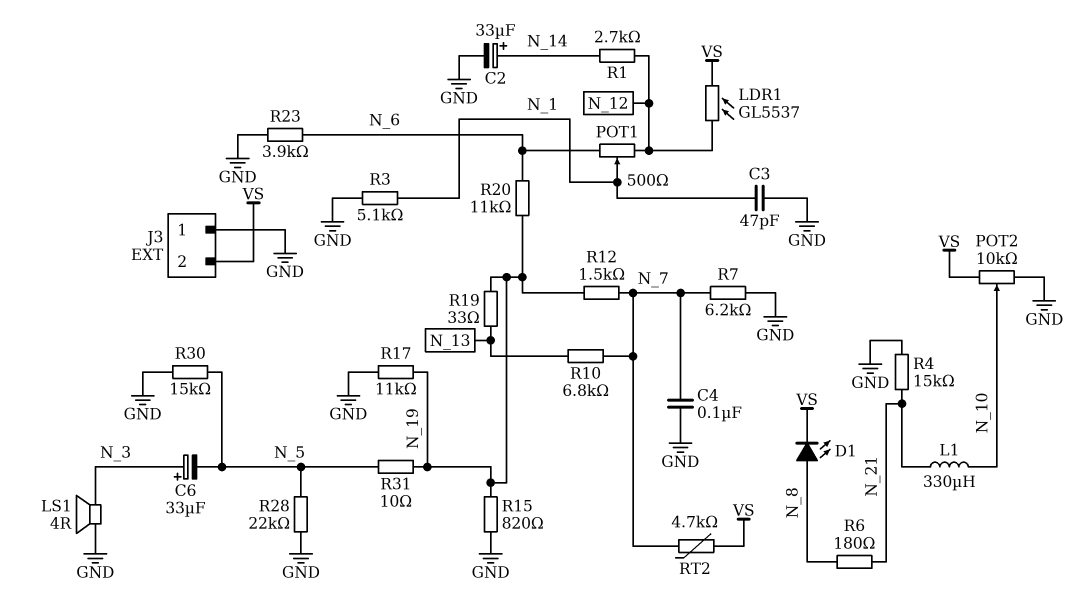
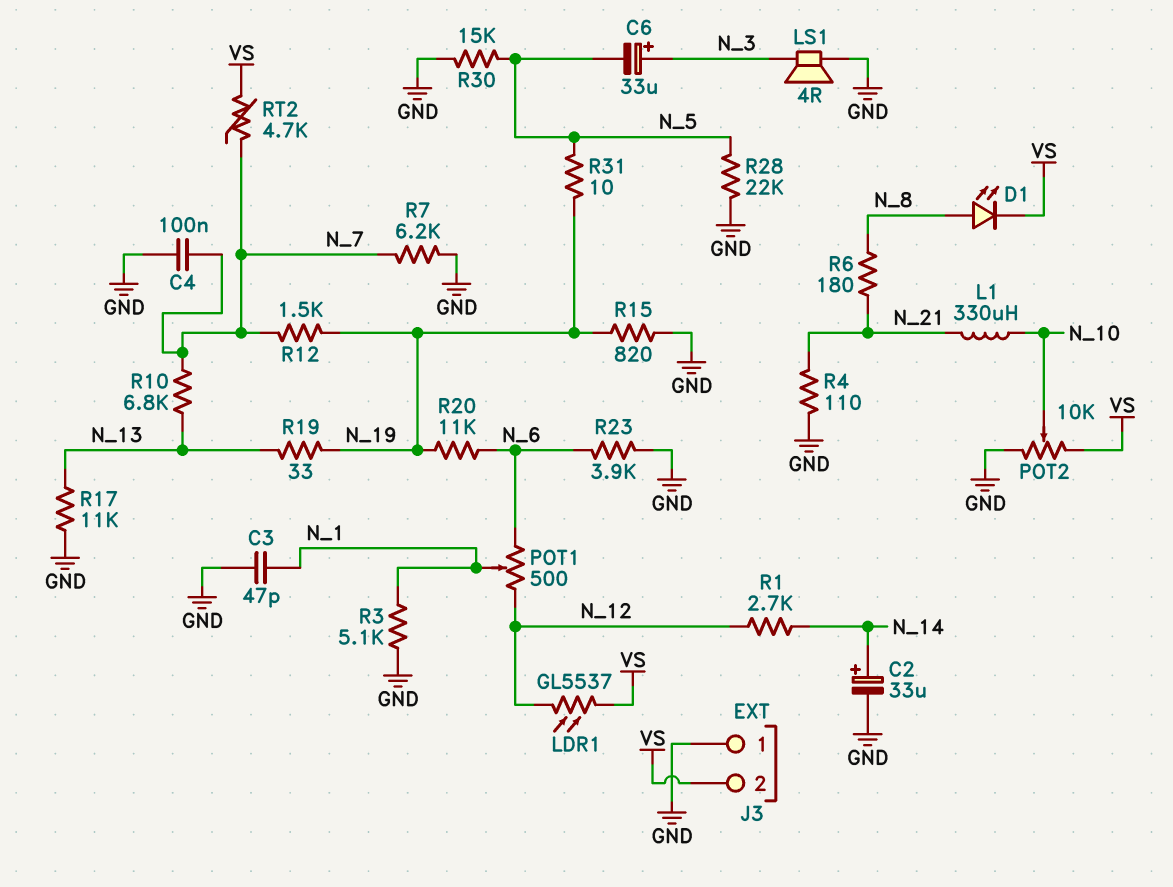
R4: 15k (GND, N_21) -> 110 (GND, N_21)
R17: 11k (GND, N_19) -> 11k (GND, N_13)

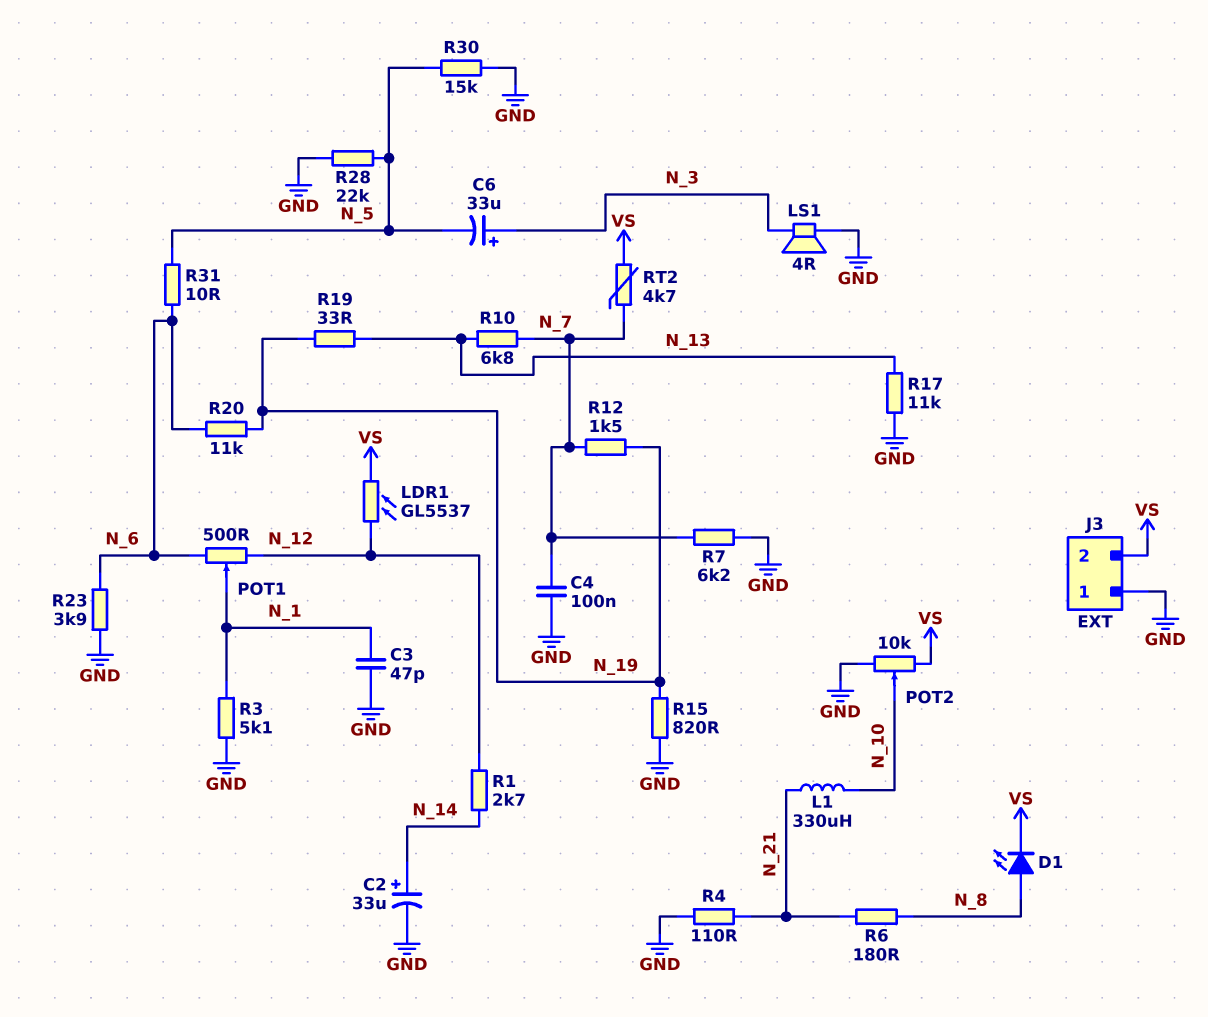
R31: 10 (N_5, N_19) -> 10 (N_5, N_6)

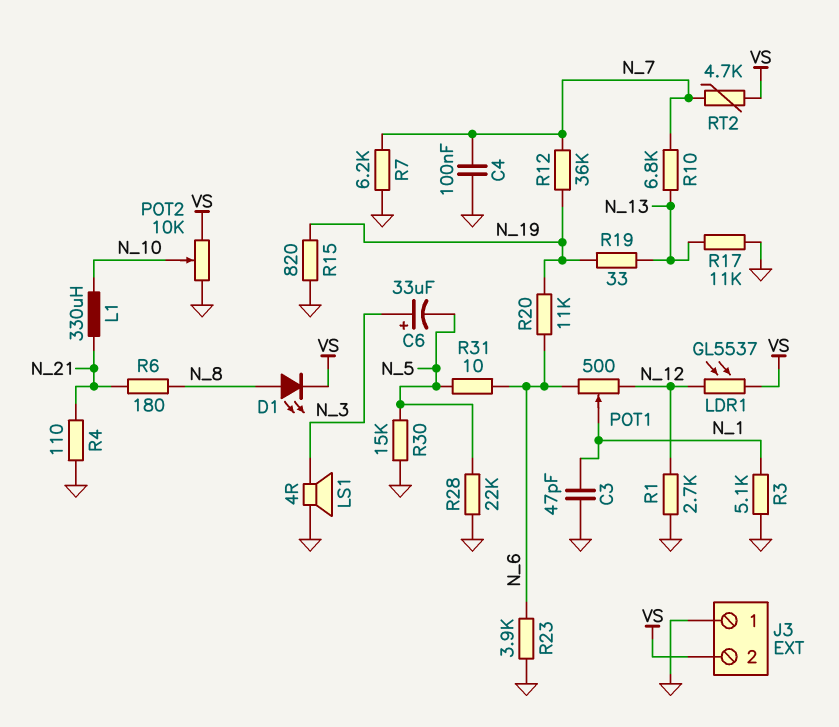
C2: 33uF (plus N_14, minus GND) -> none
R1: 2.7k (N_12, N_14) -> 2.7k (GND, N_12)
R12: 1.5k (N_7, N_19) -> 36k (N_7, N_19)

